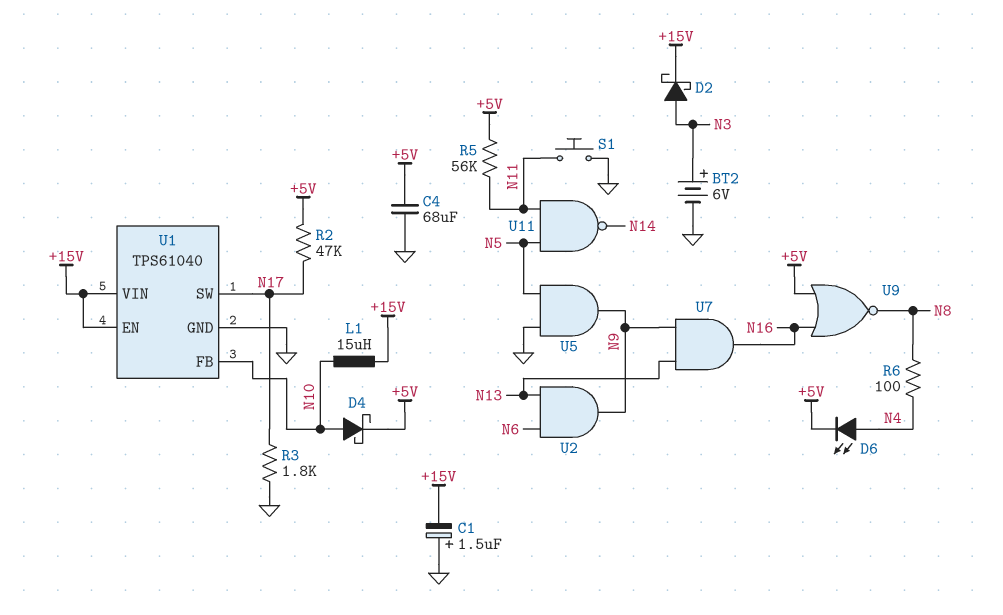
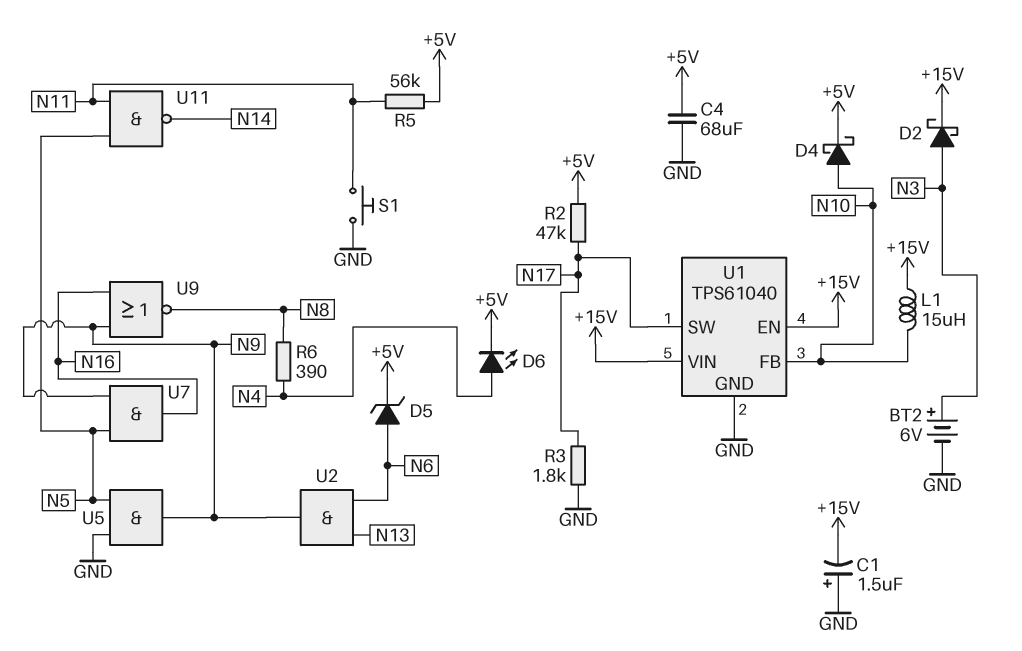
D5: none -> zener (A N6, K +5V)
R6: 100 (N4, N8) -> 390 (N4, N8)
U7: AND (in N9, in N13, out N16) -> AND (in N5, in N9, out N16)
U9: NOR (in +5V, in N16, out N8) -> NOR (in N9, in N16, out N8)

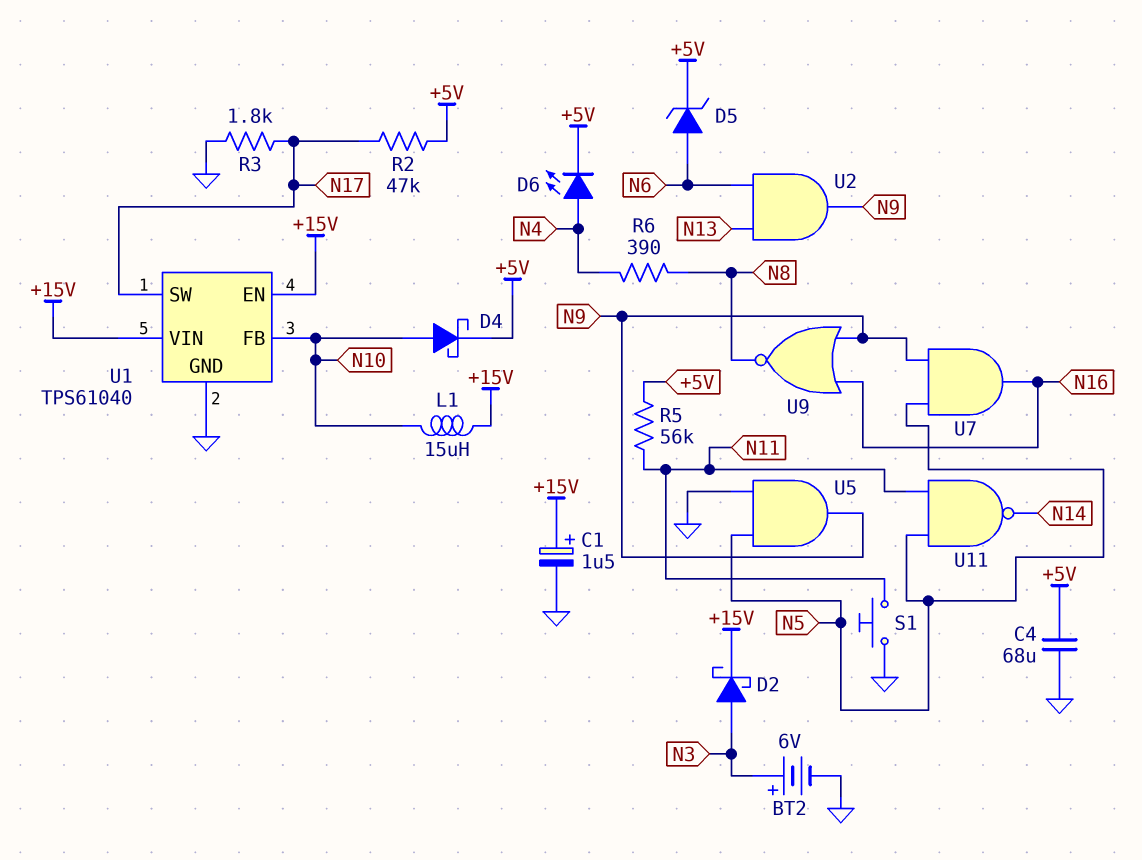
C1: 1.5uF (plus GND, minus +15V) -> 1.5uF (plus +15V, minus GND)

